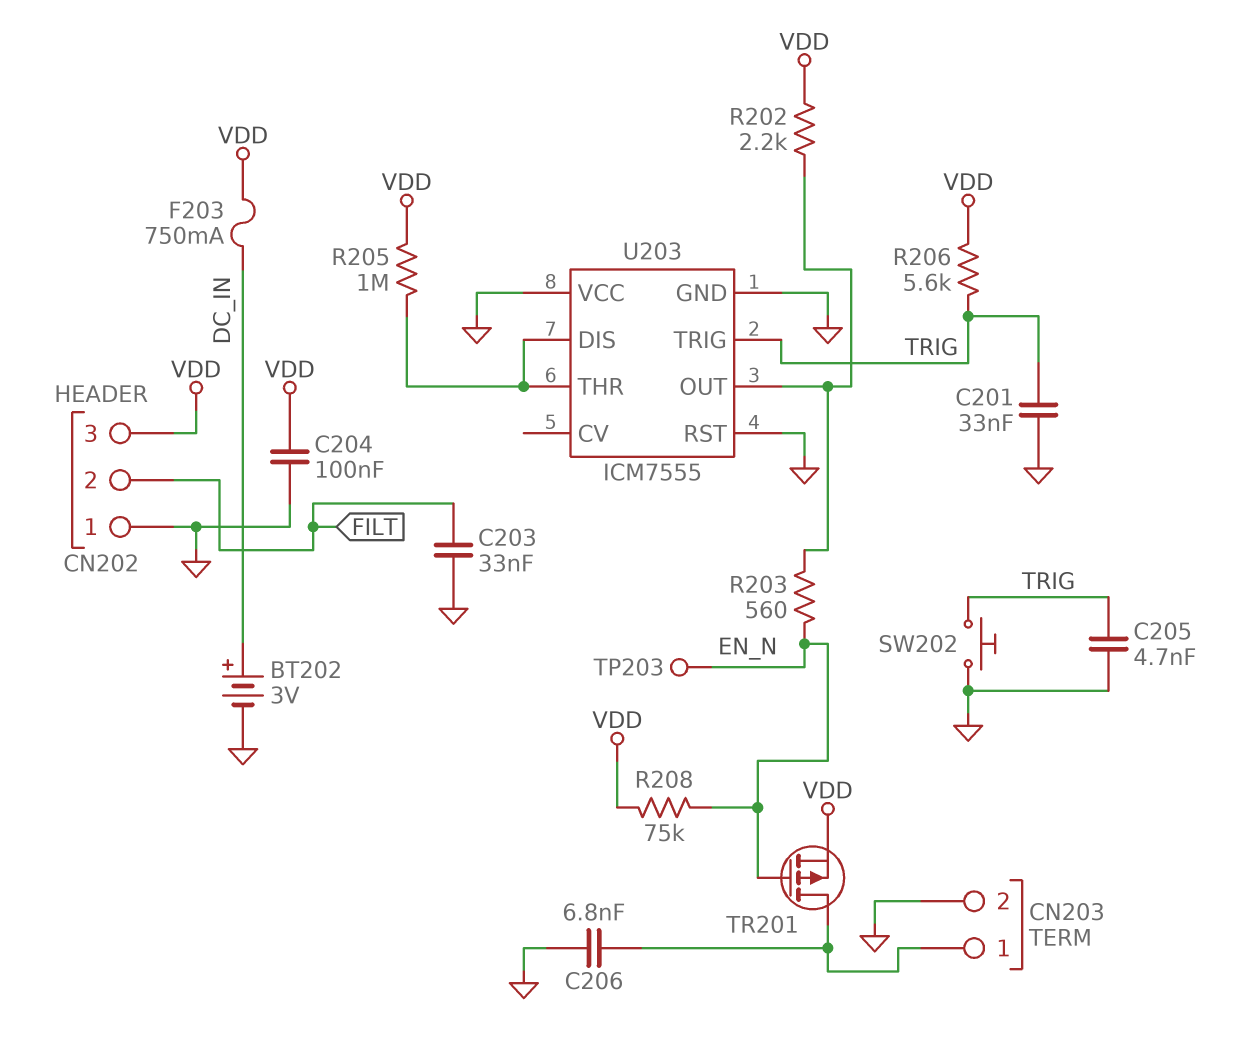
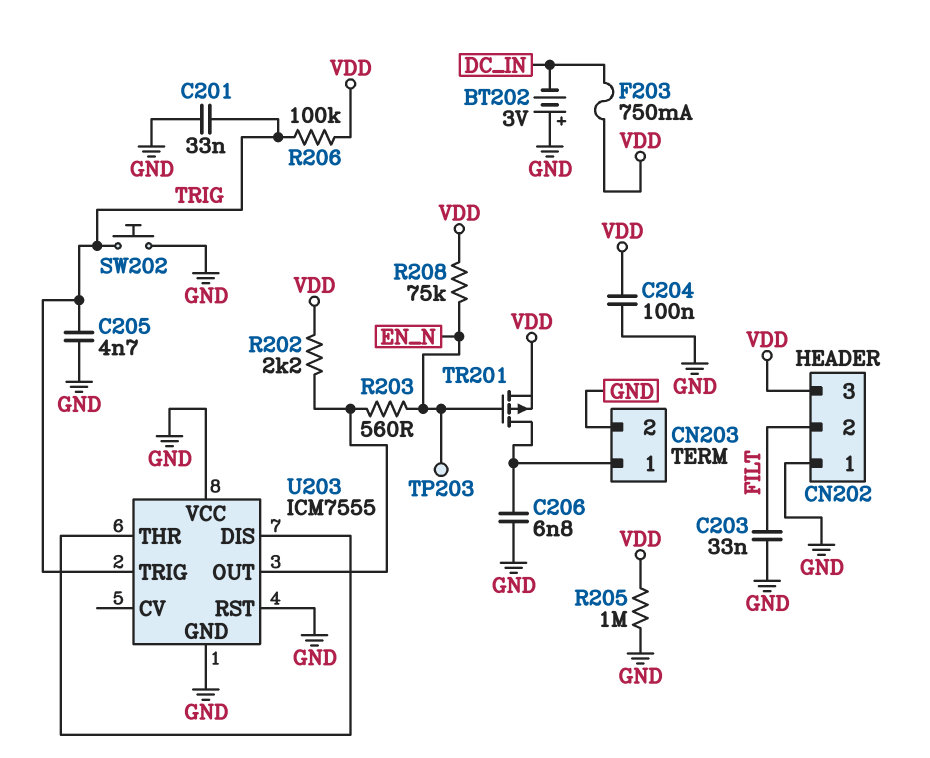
BT202: 3V (plus DC_IN, minus GND) -> 3V (plus GND, minus DC_IN)
R205: 1M (U203/DIS, VDD) -> 1M (GND, VDD)
R206: 5.6k (TRIG, VDD) -> 100k (TRIG, VDD)

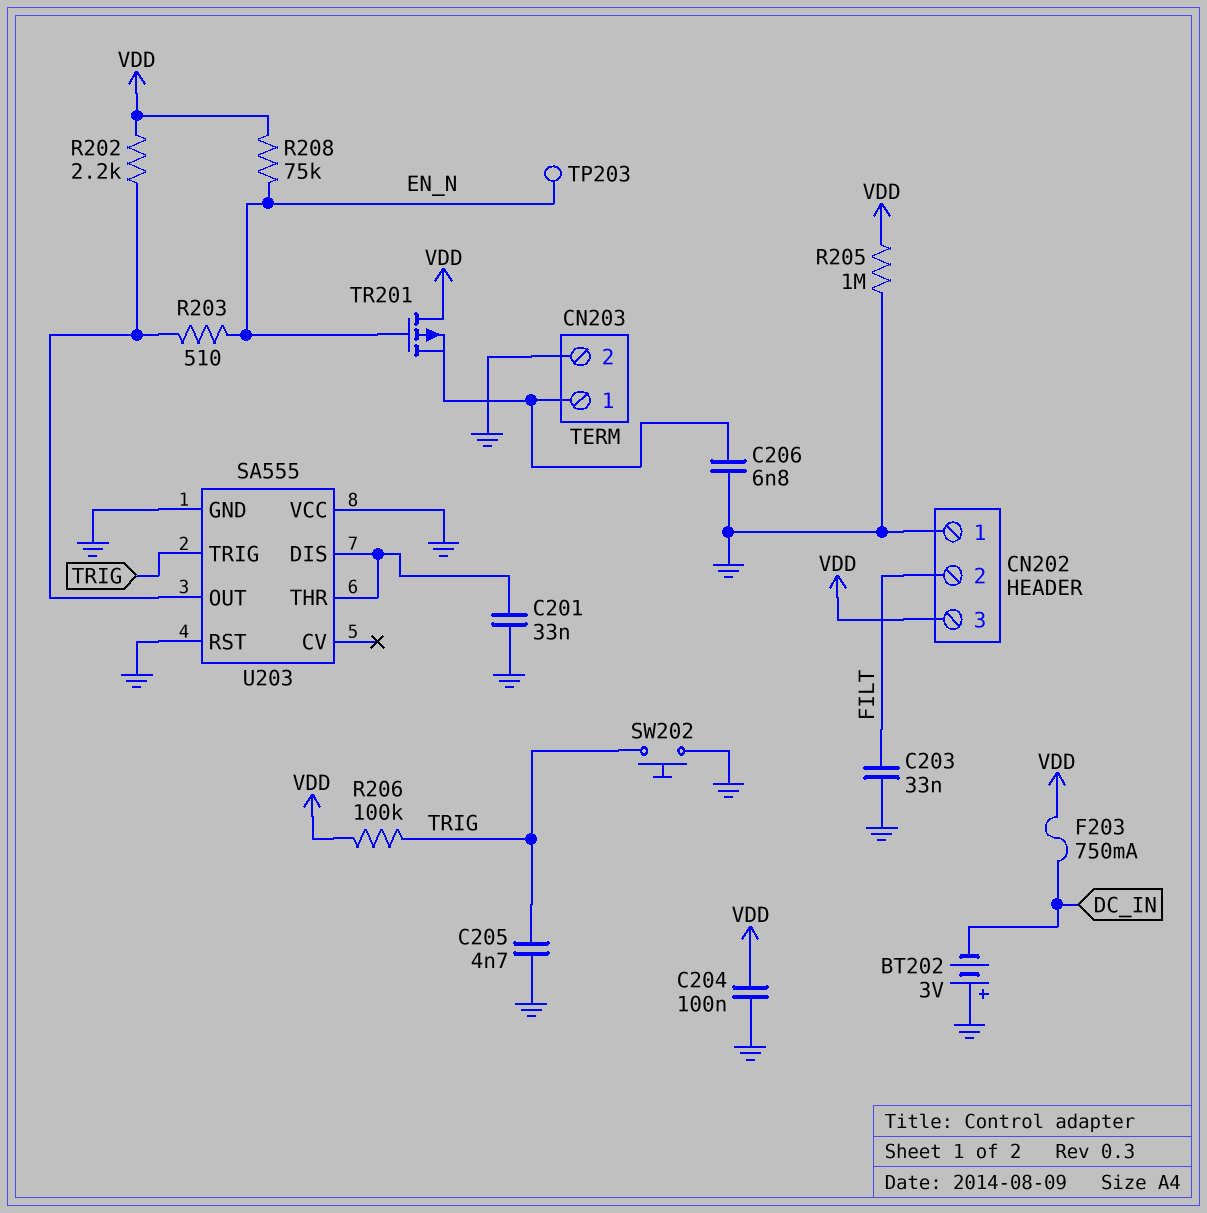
C201: 33nF (GND, TRIG) -> 33nF (GND, U203/DIS)
R203: 560 (EN_N, U203/OUT) -> 510 (EN_N, U203/OUT)
TR201: PMOS (G EN_N, D CN203/1, S VDD) -> PMOS (G EN_N, D VDD, S CN203/1)
U203: ICM7555 -> SA555

